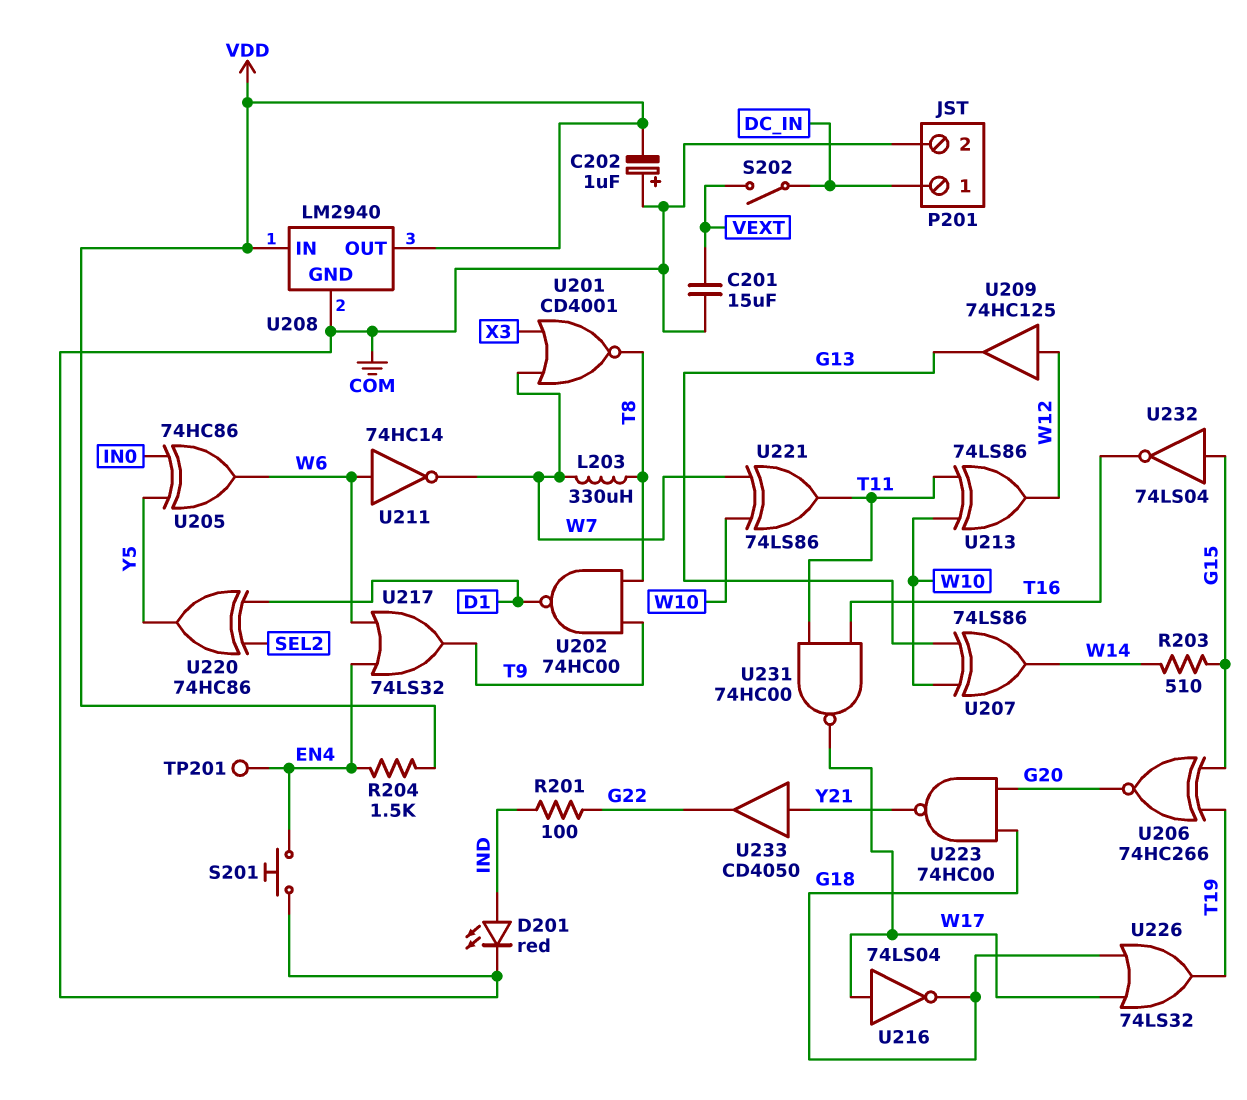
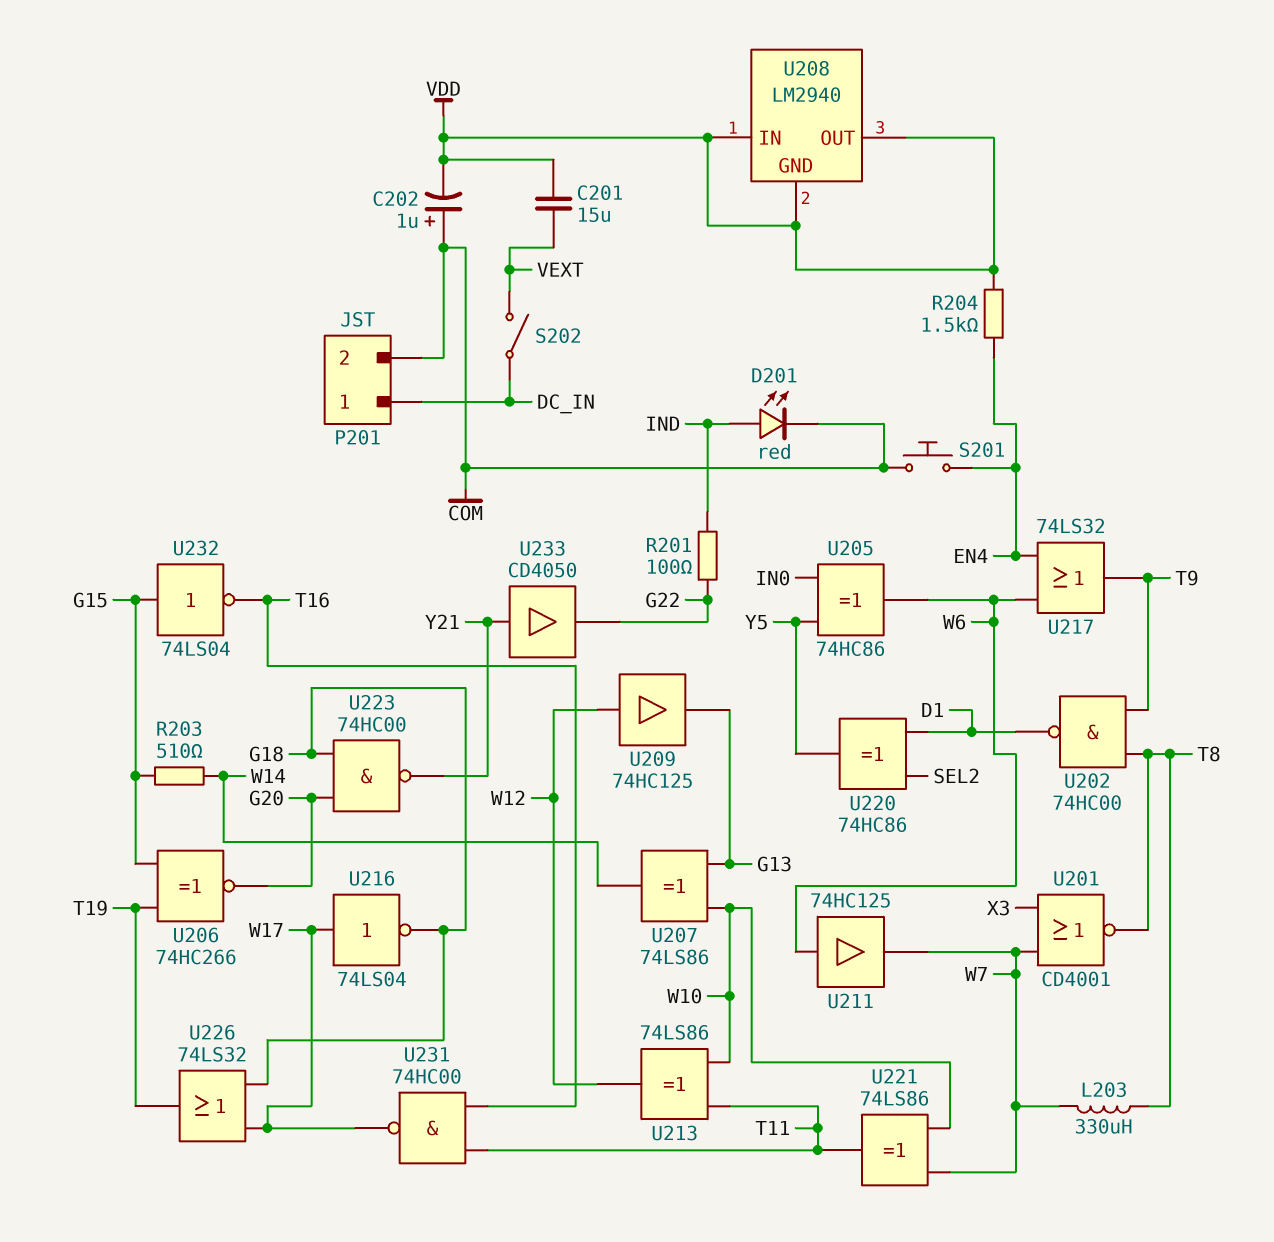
C201: 15uF (COM, VEXT) -> 15uF (VDD, VEXT)
TP201: test point (EN4) -> none
U208 pin GND: COM -> VDD
U211: NOT 74HC14 (in W6, out W7) -> buffer 74HC125 (in W6, out W7)

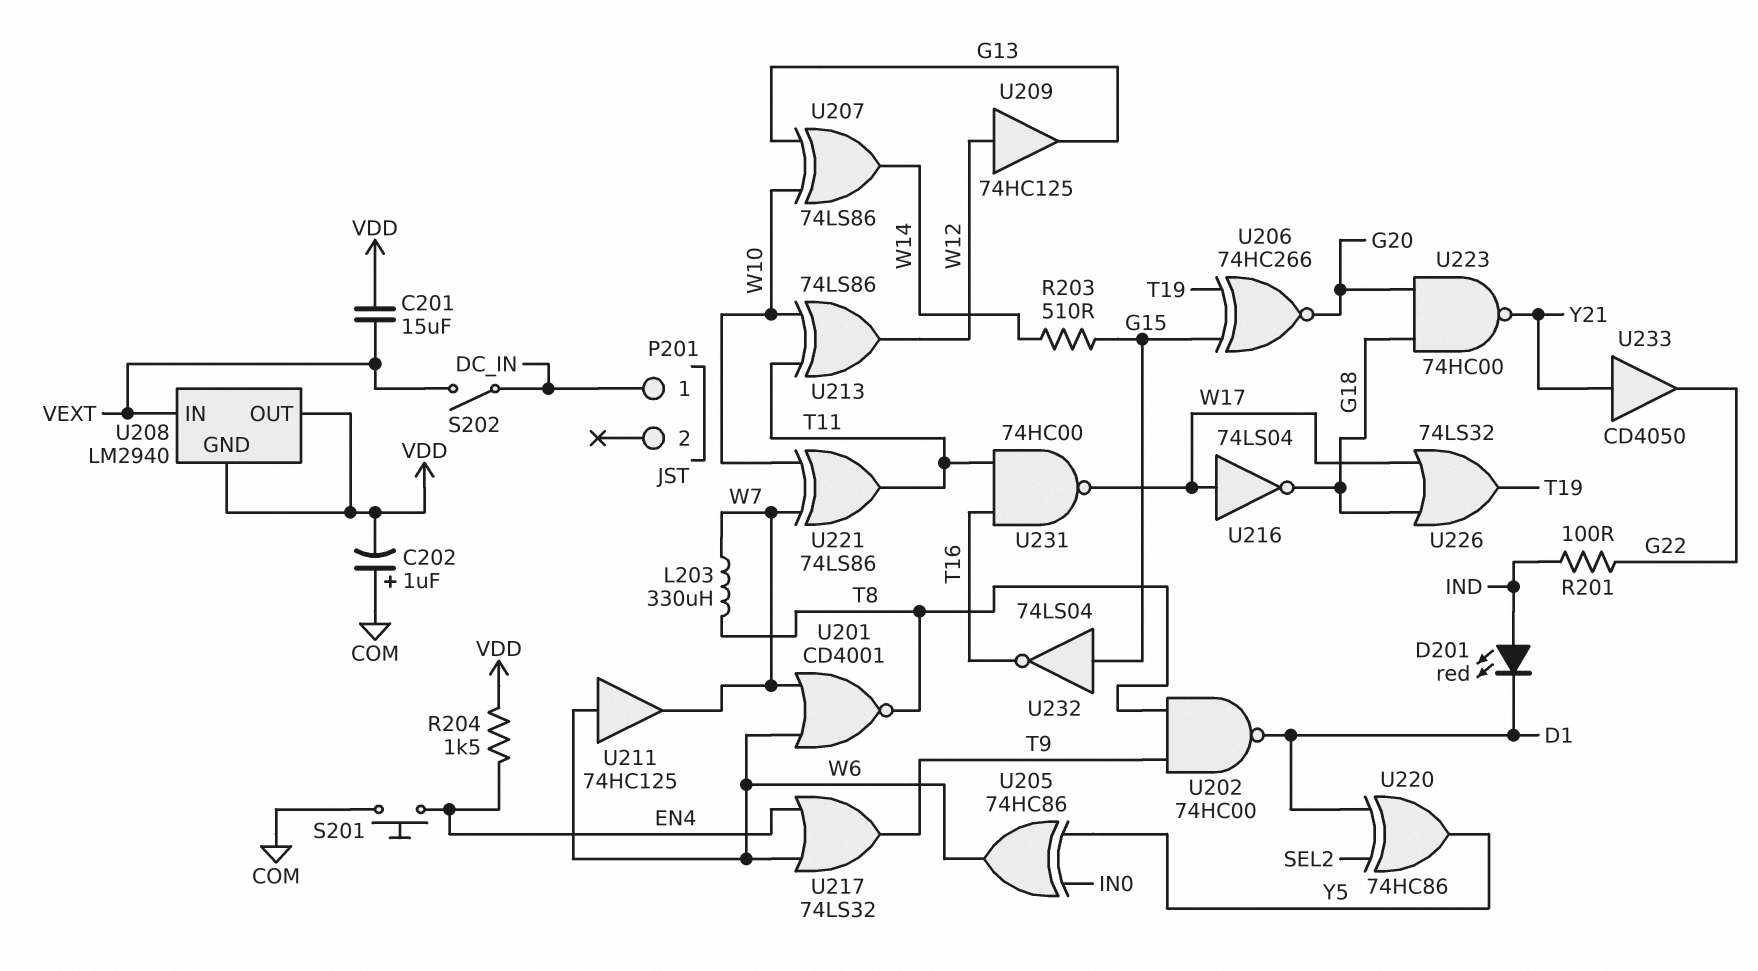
D201: LED red (A IND, K COM) -> LED red (A IND, K D1)
P201 pin 2: COM -> none
U201: NOR CD4001 (in W7, in X3, out T8) -> NOR CD4001 (in W6, in W7, out T8)
U208 pin IN: VDD -> VEXT

